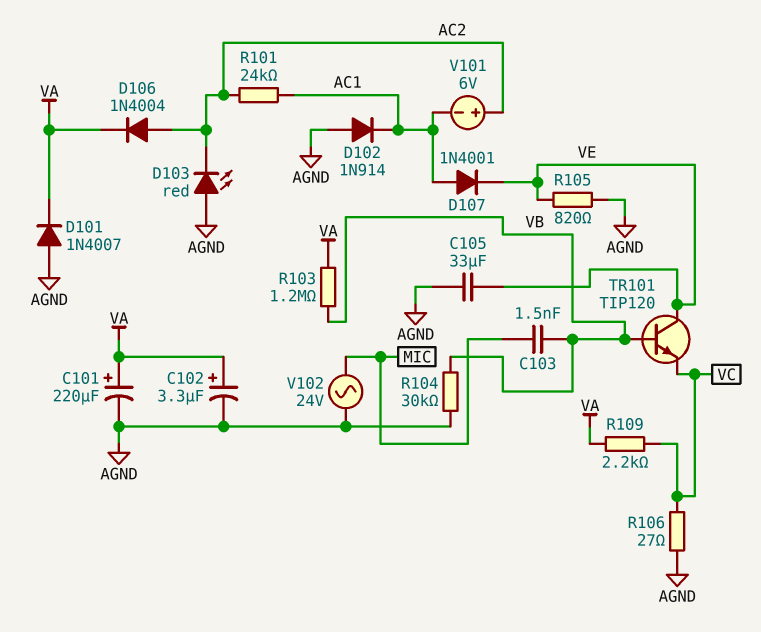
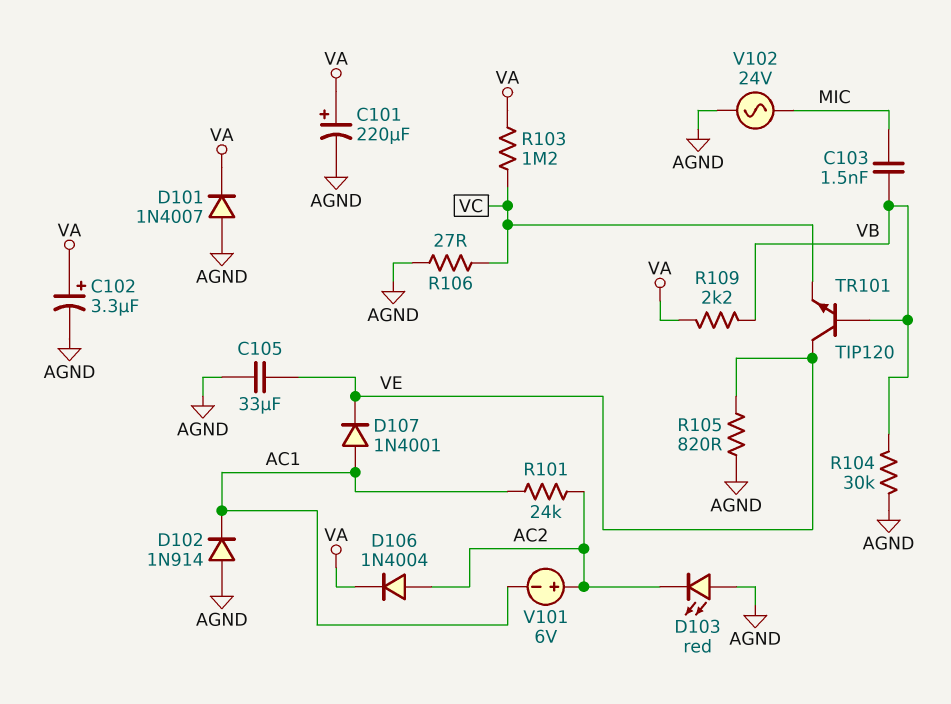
R103: 1.2M (VA, VB) -> 1.2M (VA, VC)
R109: 2.2k (VA, VC) -> 2.2k (VA, VB)

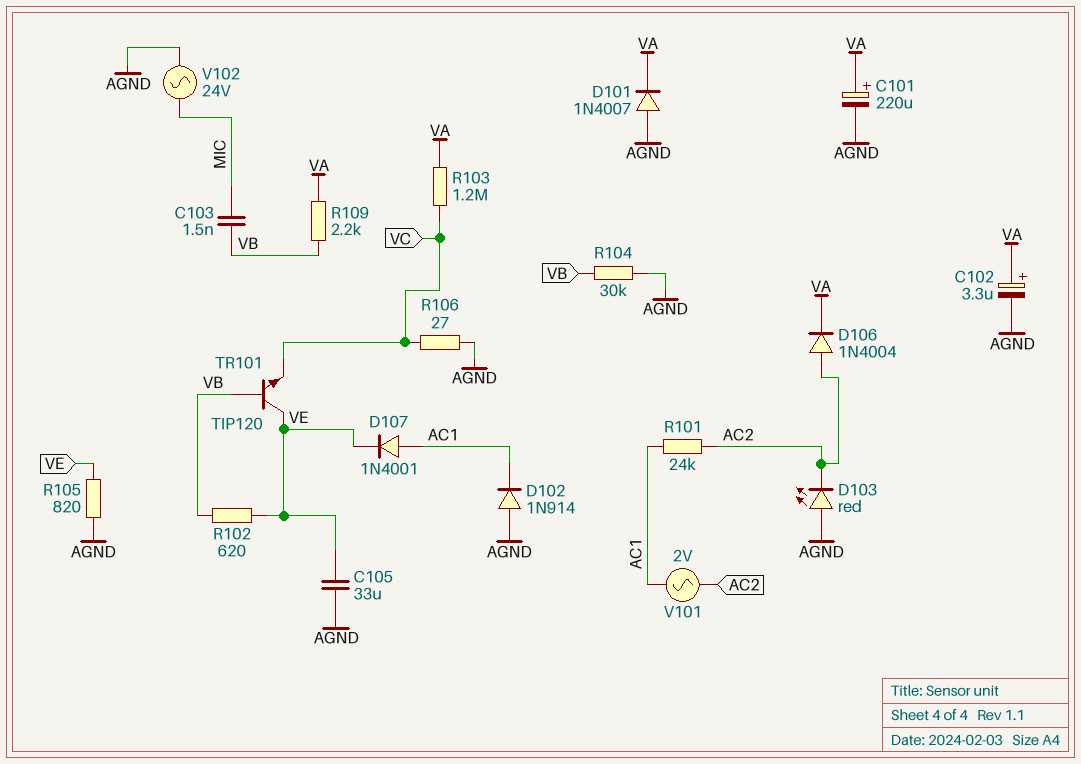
R102: none -> 620 (VB, VE)
V101: 6V (plus AC2, minus AC1) -> AC 2V (AC1, AC2)

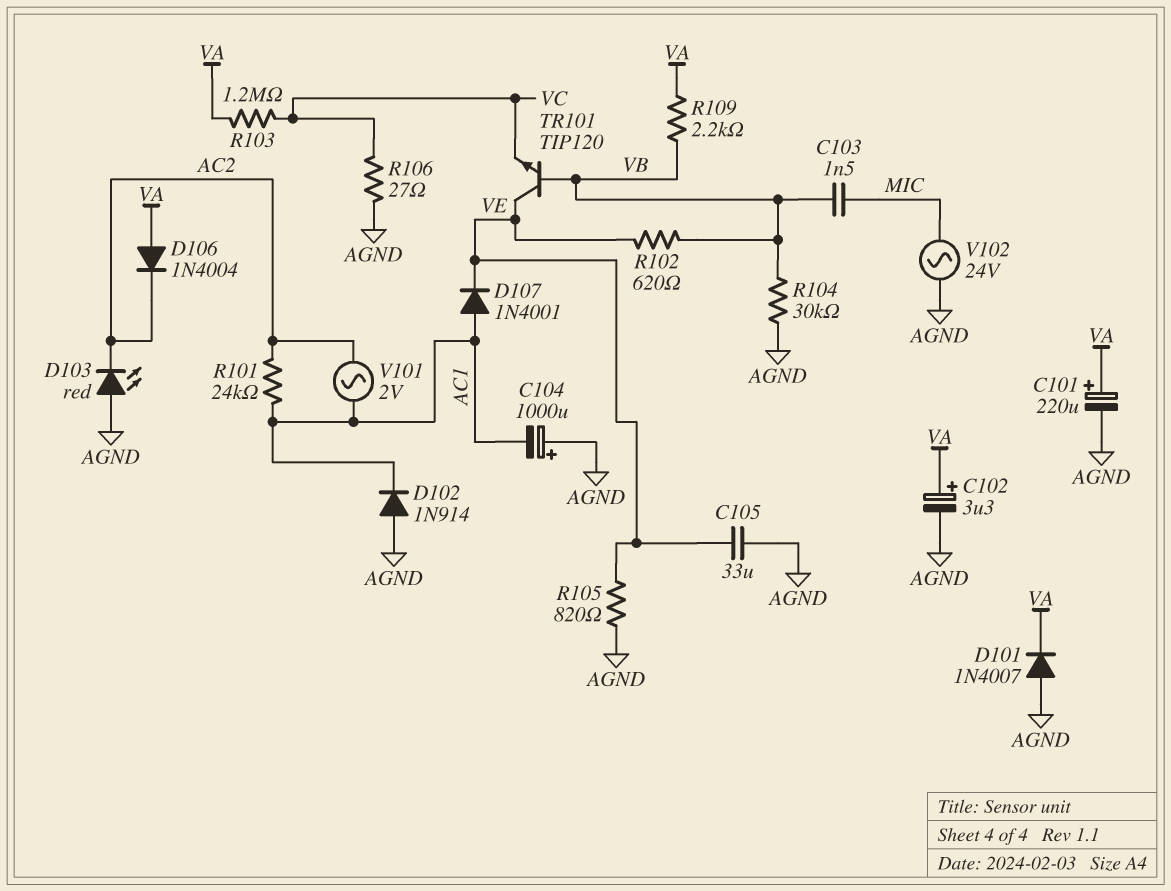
C104: none -> 1000uF (plus AGND, minus AC1)
D106: diode 1N4004 (A AC2, K VA) -> diode 1N4004 (A VA, K AC2)

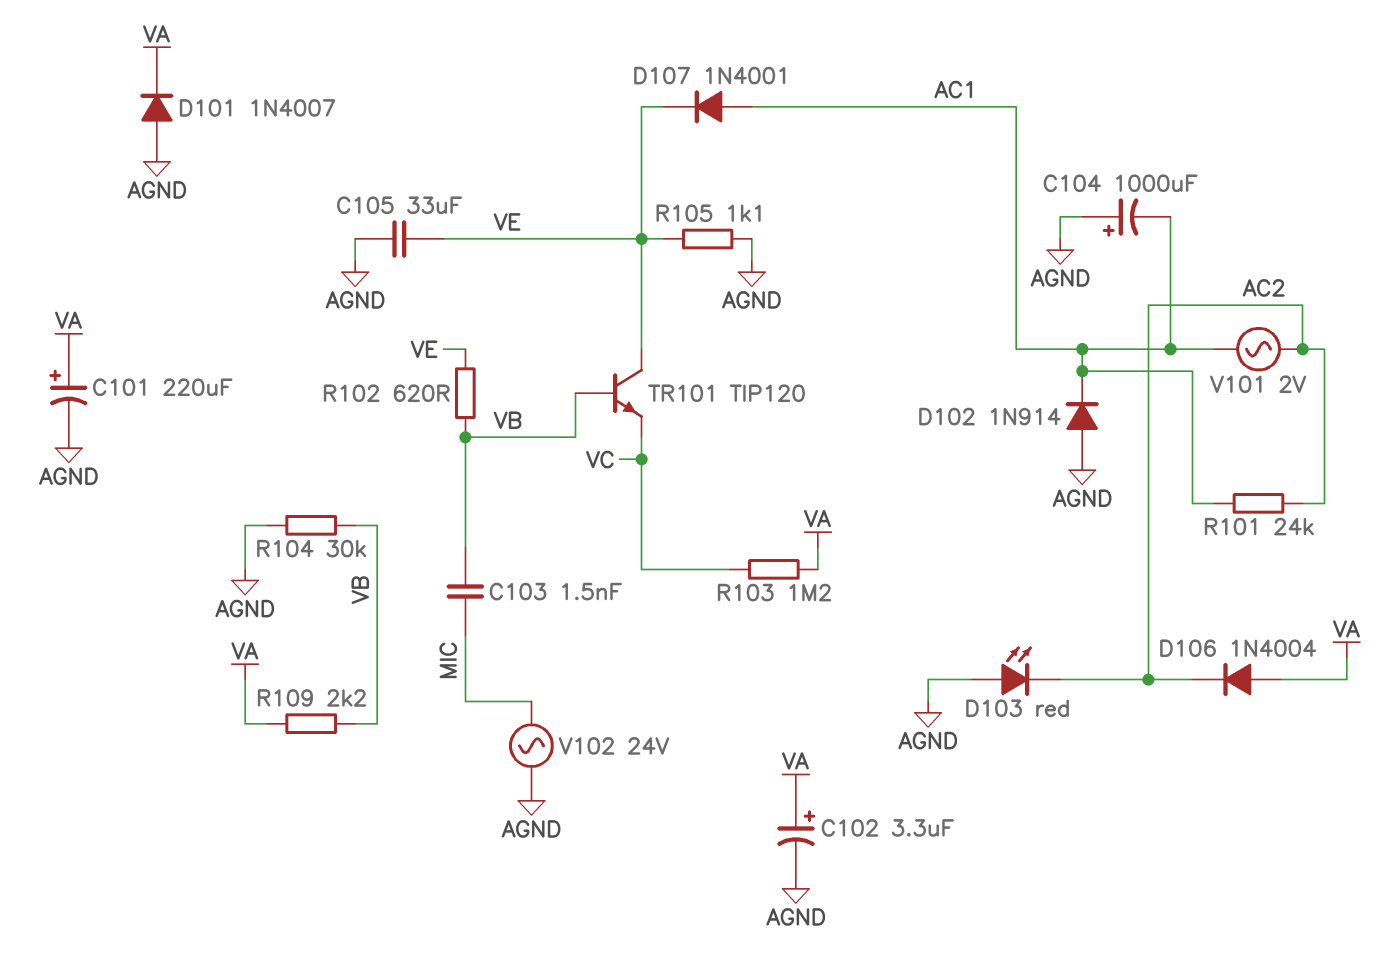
R105: 820 (AGND, VE) -> 1.1k (AGND, VE)
R106: 27 (AGND, VC) -> none

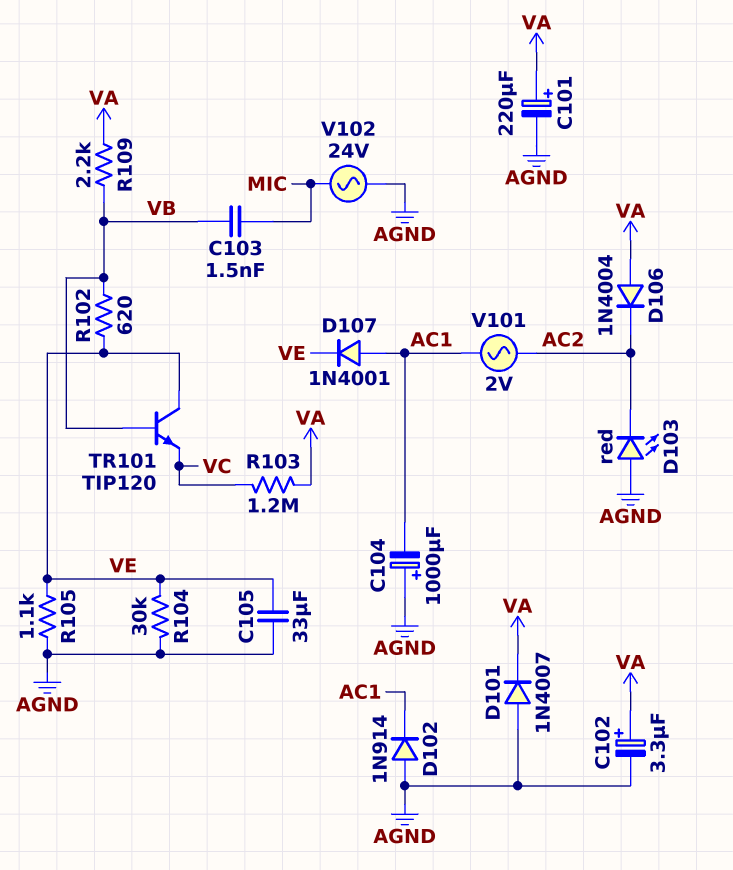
R101: 24k (AC1, AC2) -> none
R104: 30k (AGND, VB) -> 30k (AGND, VE)

